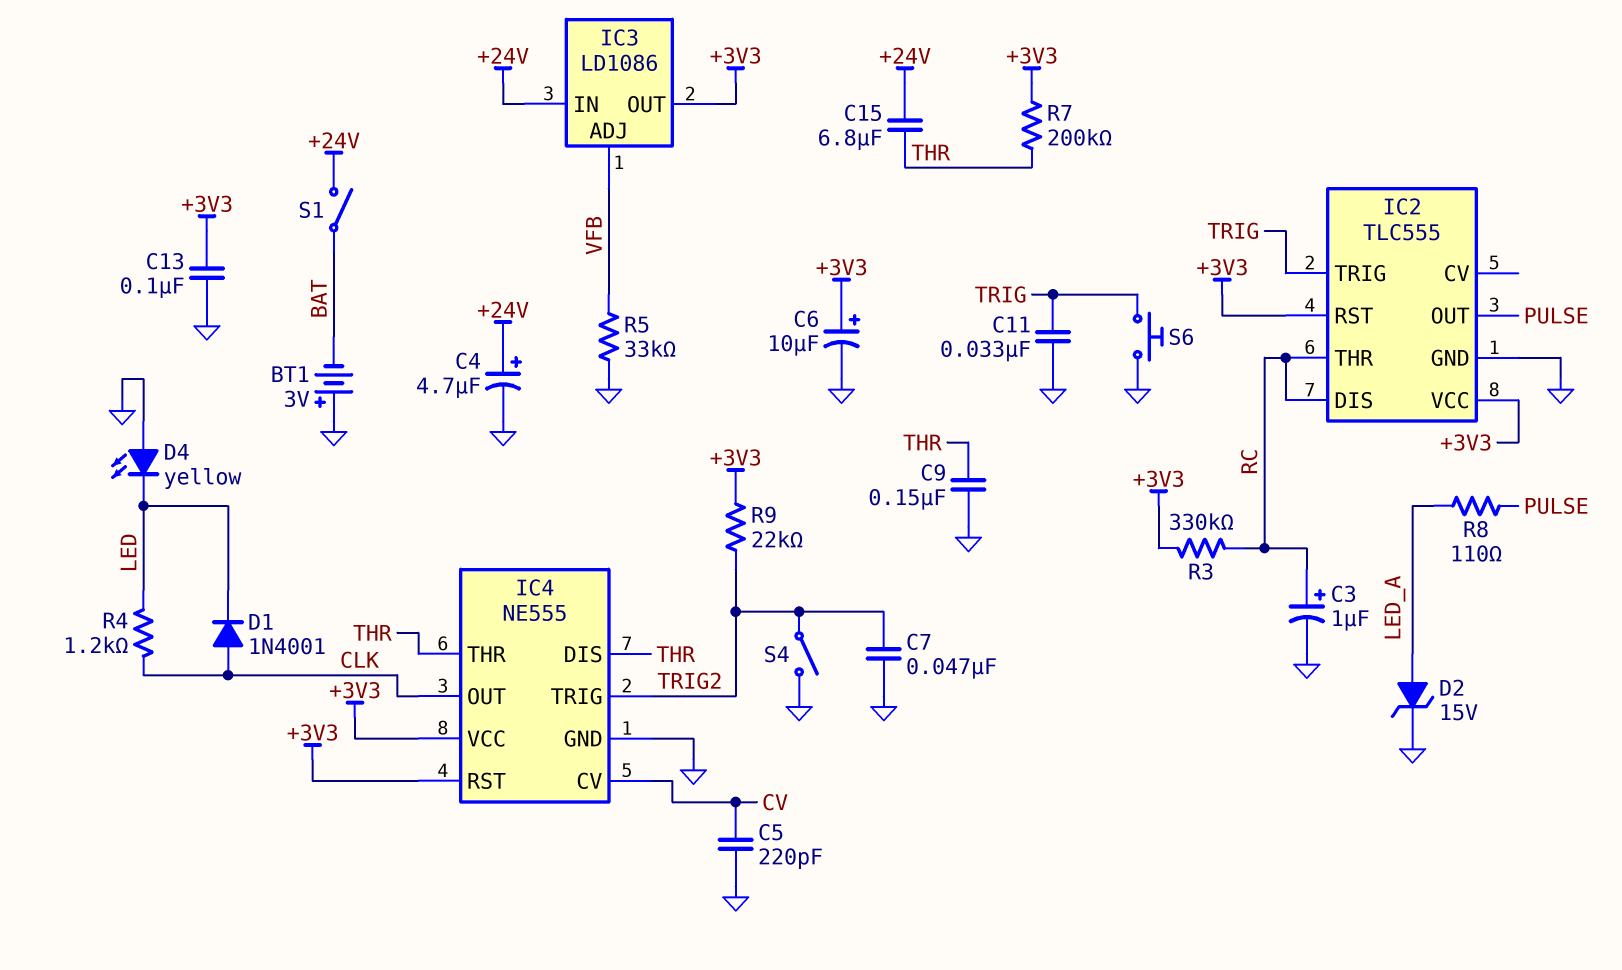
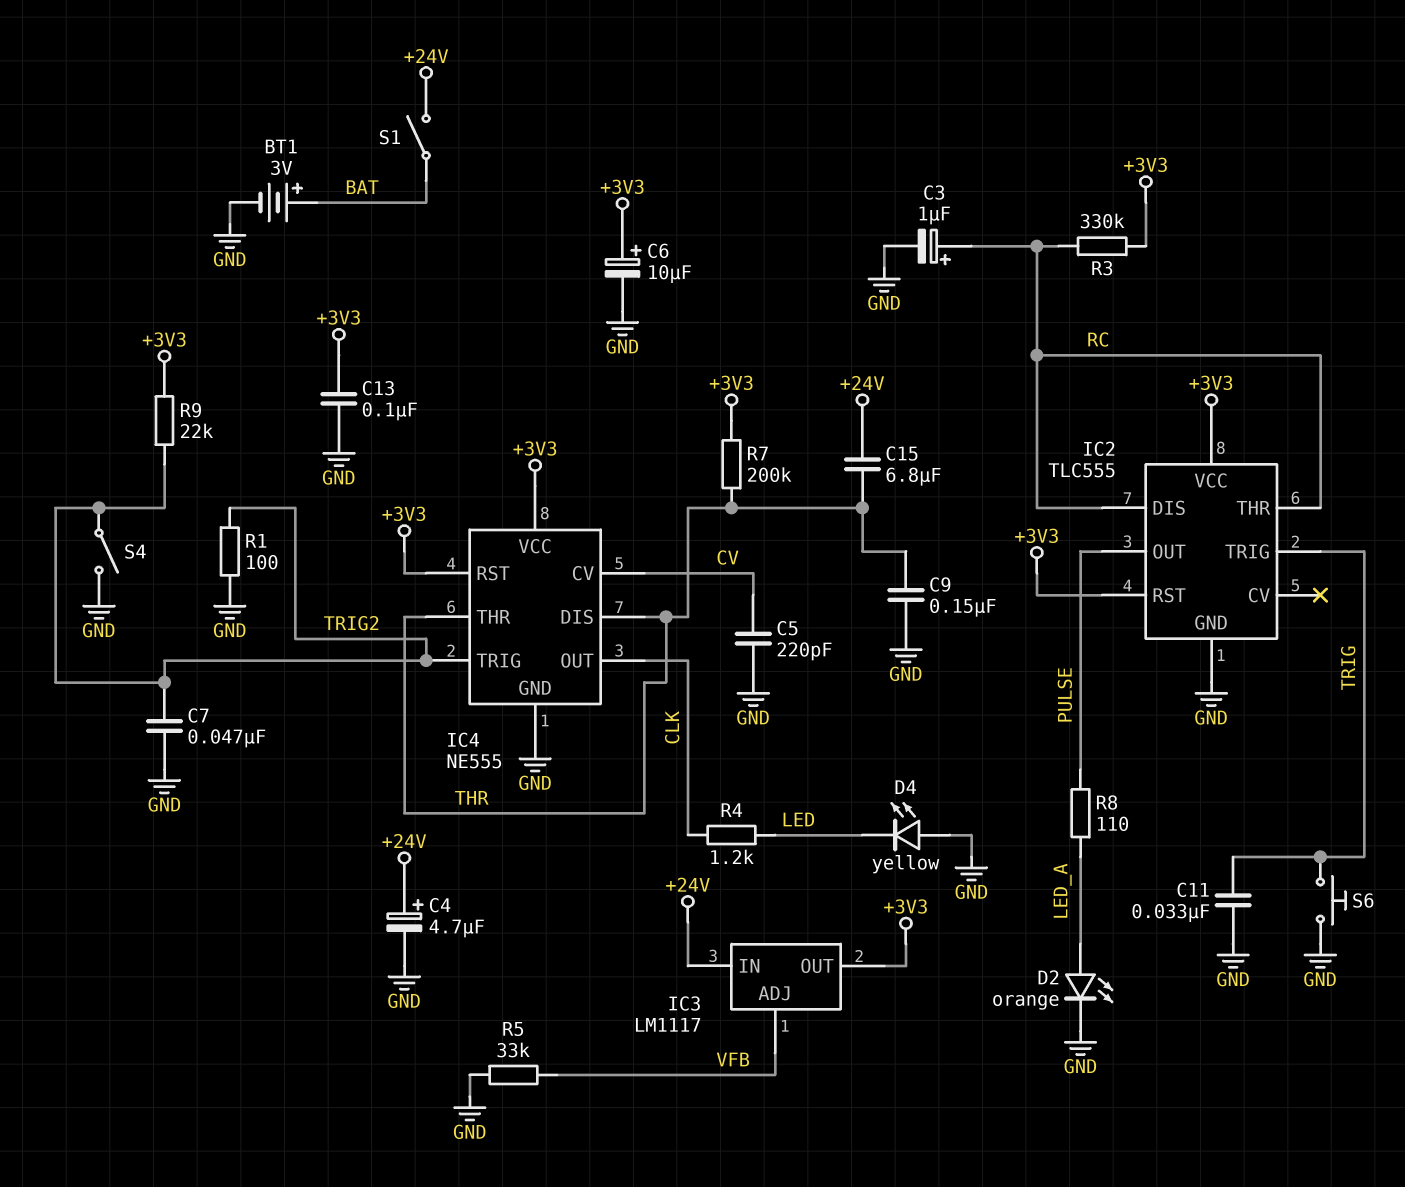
BT1: 3V (plus GND, minus BAT) -> 3V (plus BAT, minus GND)
D1: diode 1N4001 (A CLK, K LED) -> none
D2: zener 15V (A LED_A, K GND) -> LED orange (A LED_A, K GND)
IC3: LD1086 -> LM1117
R1: none -> 100 (GND, TRIG2)

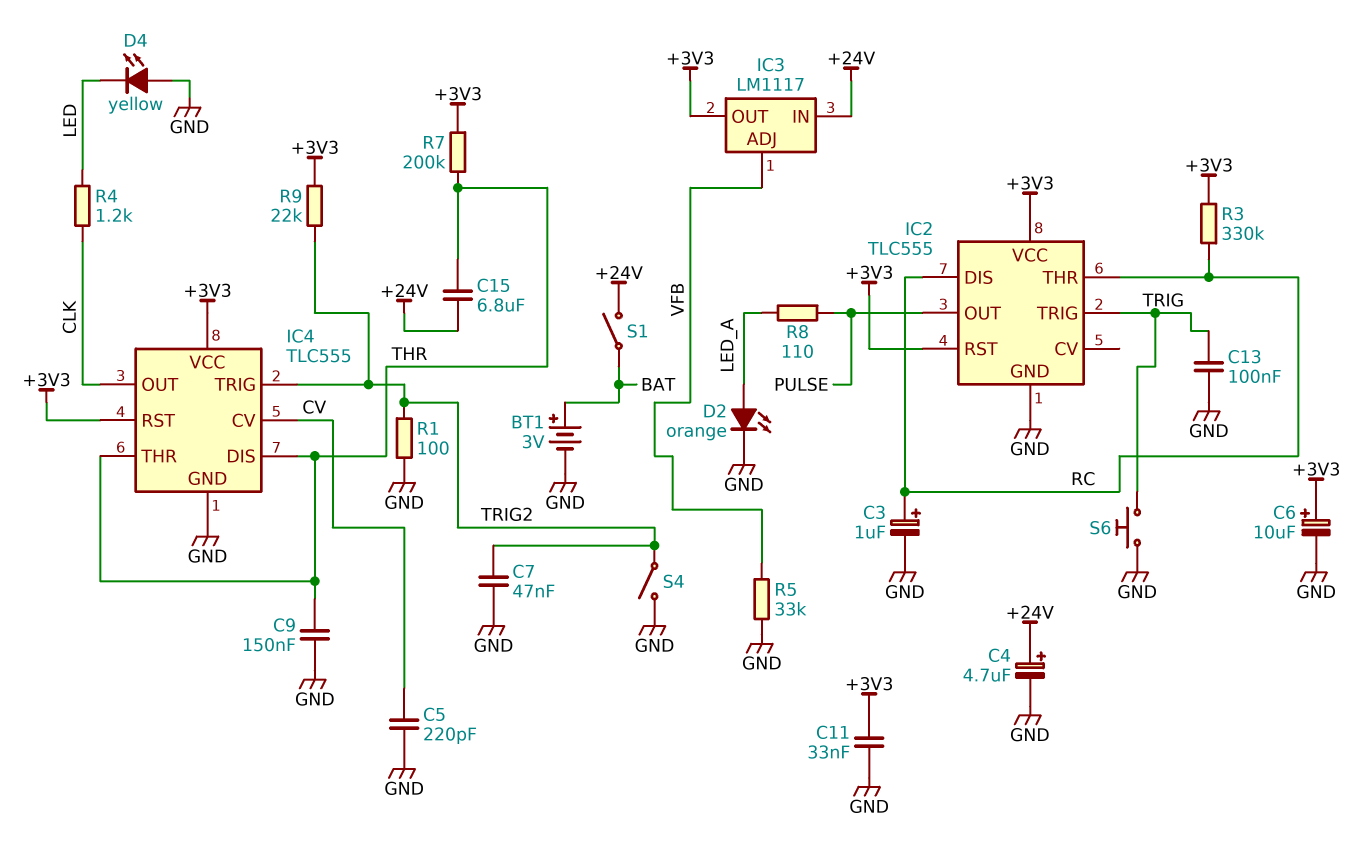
C11: 33nF (GND, TRIG) -> 33nF (+3V3, GND)
C13: 100nF (+3V3, GND) -> 100nF (GND, TRIG)
IC4: NE555 -> TLC555

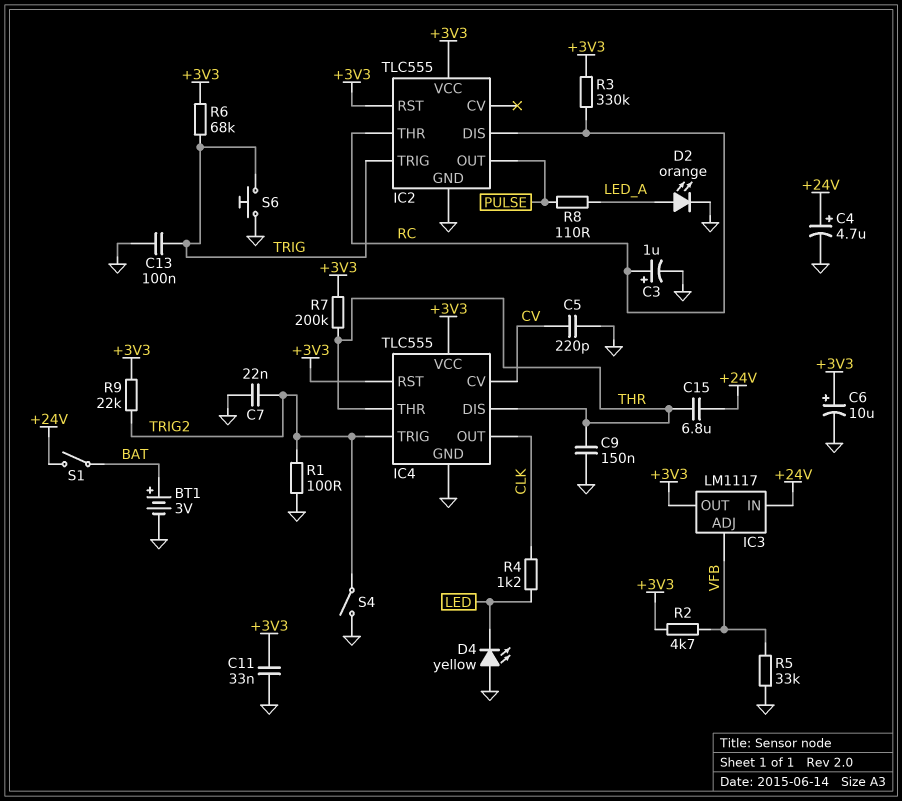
C7: 47nF (GND, TRIG2) -> 22nF (GND, TRIG2)
R2: none -> 4.7k (+3V3, VFB)
R6: none -> 68k (+3V3, TRIG)

